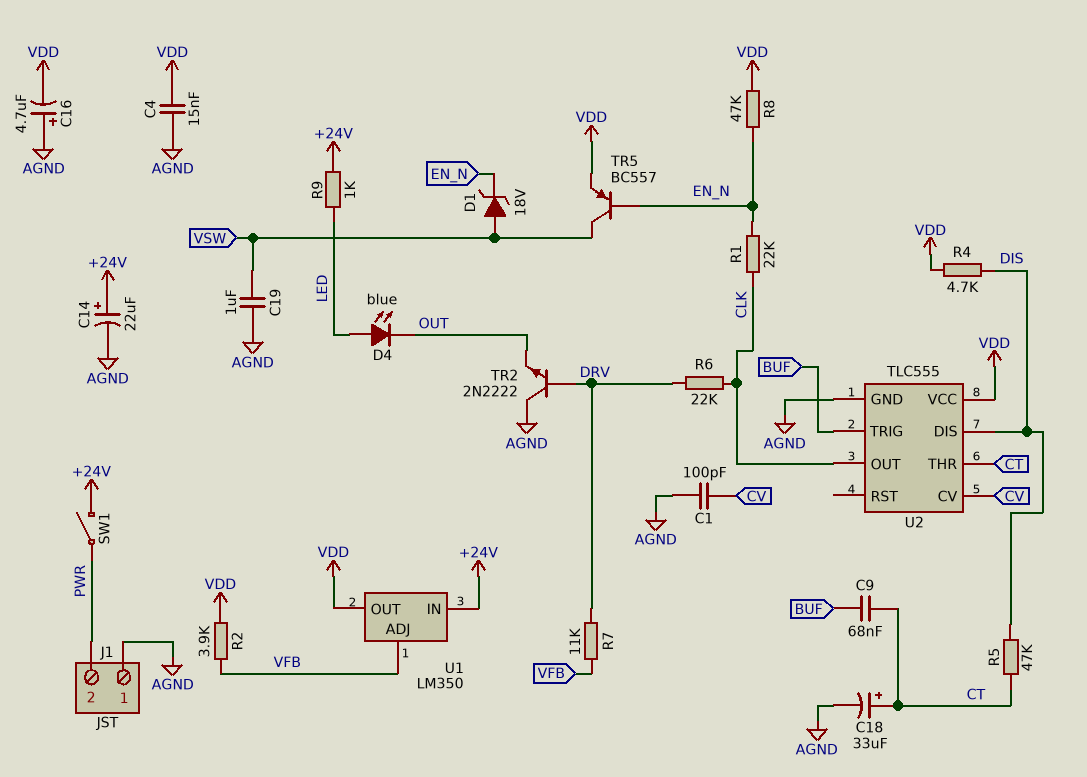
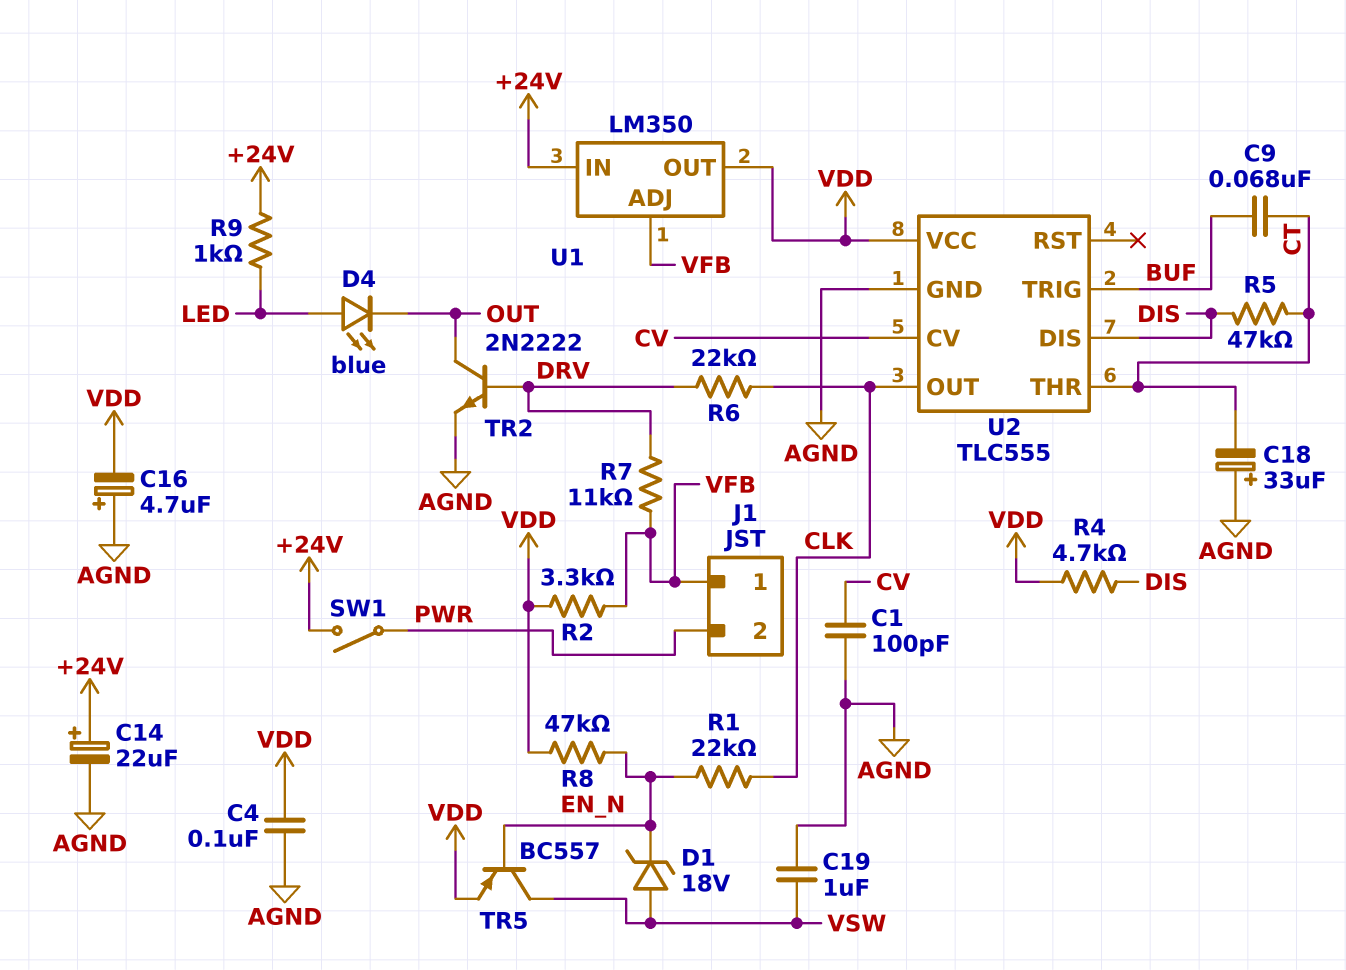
C4: 15nF (AGND, VDD) -> 100nF (AGND, VDD)
C18: 33uF (plus CT, minus AGND) -> 33uF (plus AGND, minus CT)
J1 pin 1: AGND -> VFB
R2: 3.9k (VDD, VFB) -> 3.3k (VDD, VFB)
TR2: NPN 2N2222 (B DRV, C AGND, E OUT) -> NPN 2N2222 (B DRV, C OUT, E AGND)

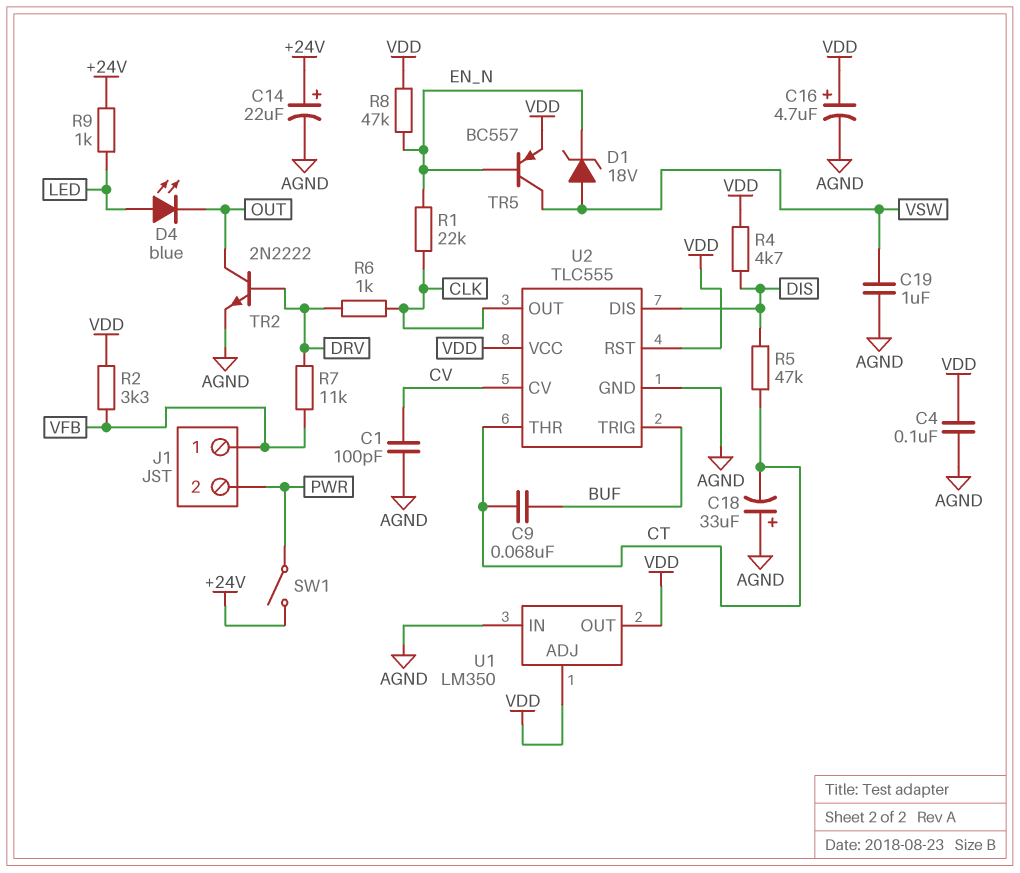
C16: 4.7uF (plus AGND, minus VDD) -> 4.7uF (plus VDD, minus AGND)
R6: 22k (CLK, DRV) -> 1k (CLK, DRV)
U1 pin ADJ: VFB -> VDD
U1 pin IN: +24V -> AGND
U2 pin RST: none -> VDD

